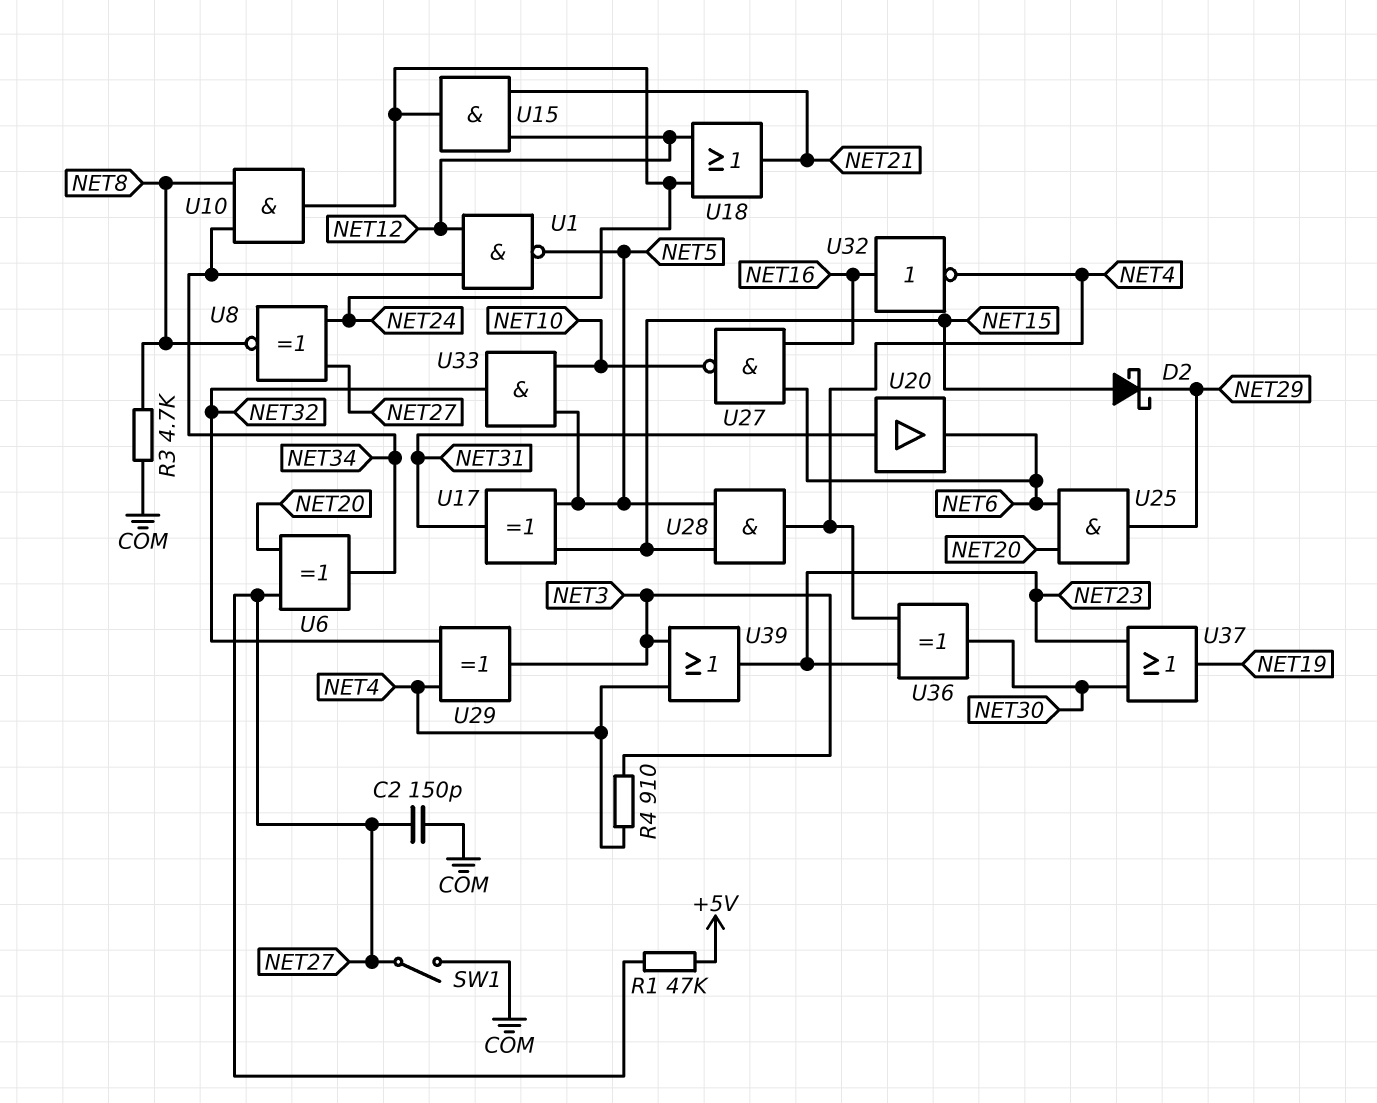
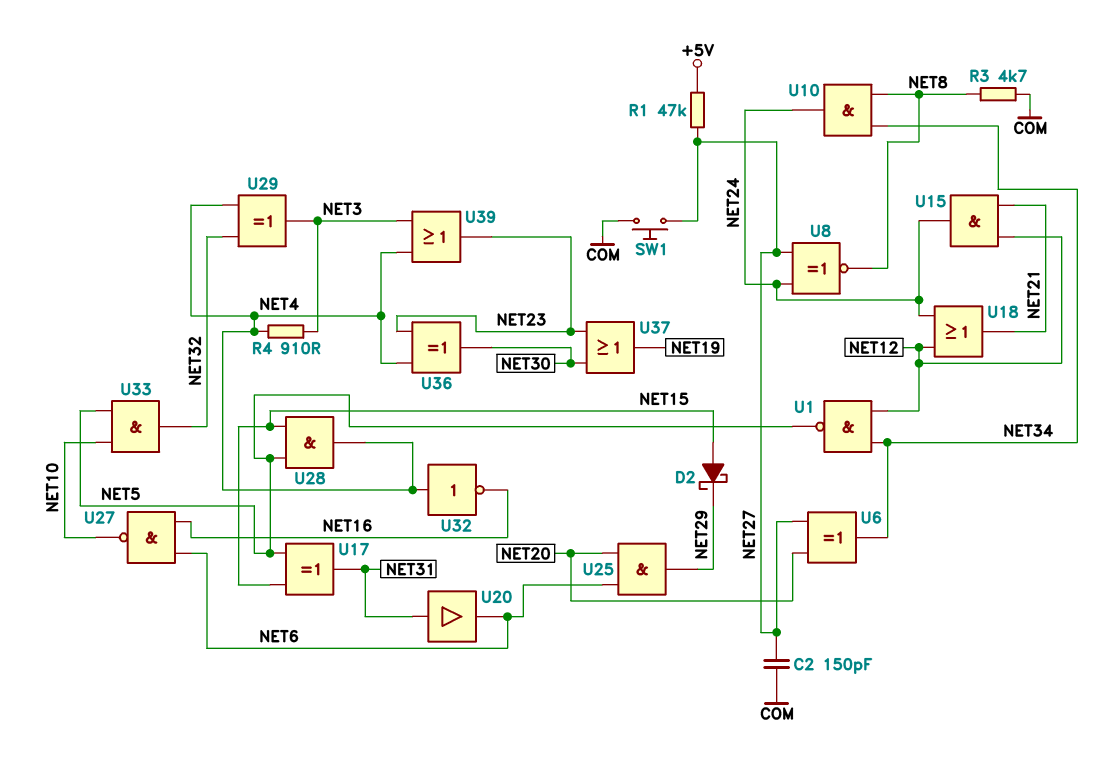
SW1: switch (COM, NET27) -> button (COM, NET27)
U32: NOT (in NET16, out NET4) -> NOT (in NET4, out NET16)

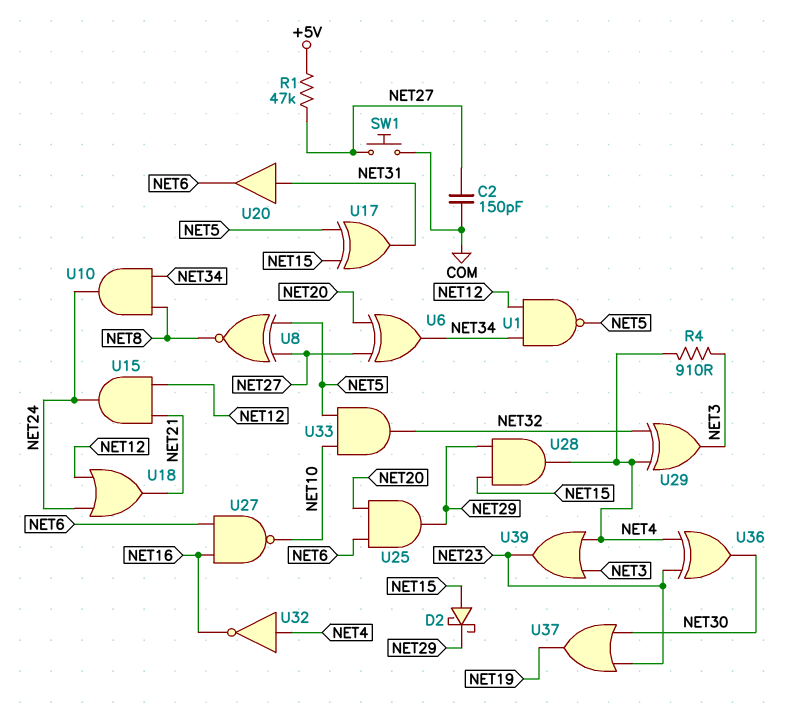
R3: 4.7k (COM, NET8) -> none
U8: XNOR (in NET24, in NET27, out NET8) -> XNOR (in NET5, in NET27, out NET8)
U28: AND (in NET5, in NET15, out NET4) -> AND (in NET15, in NET29, out NET4)

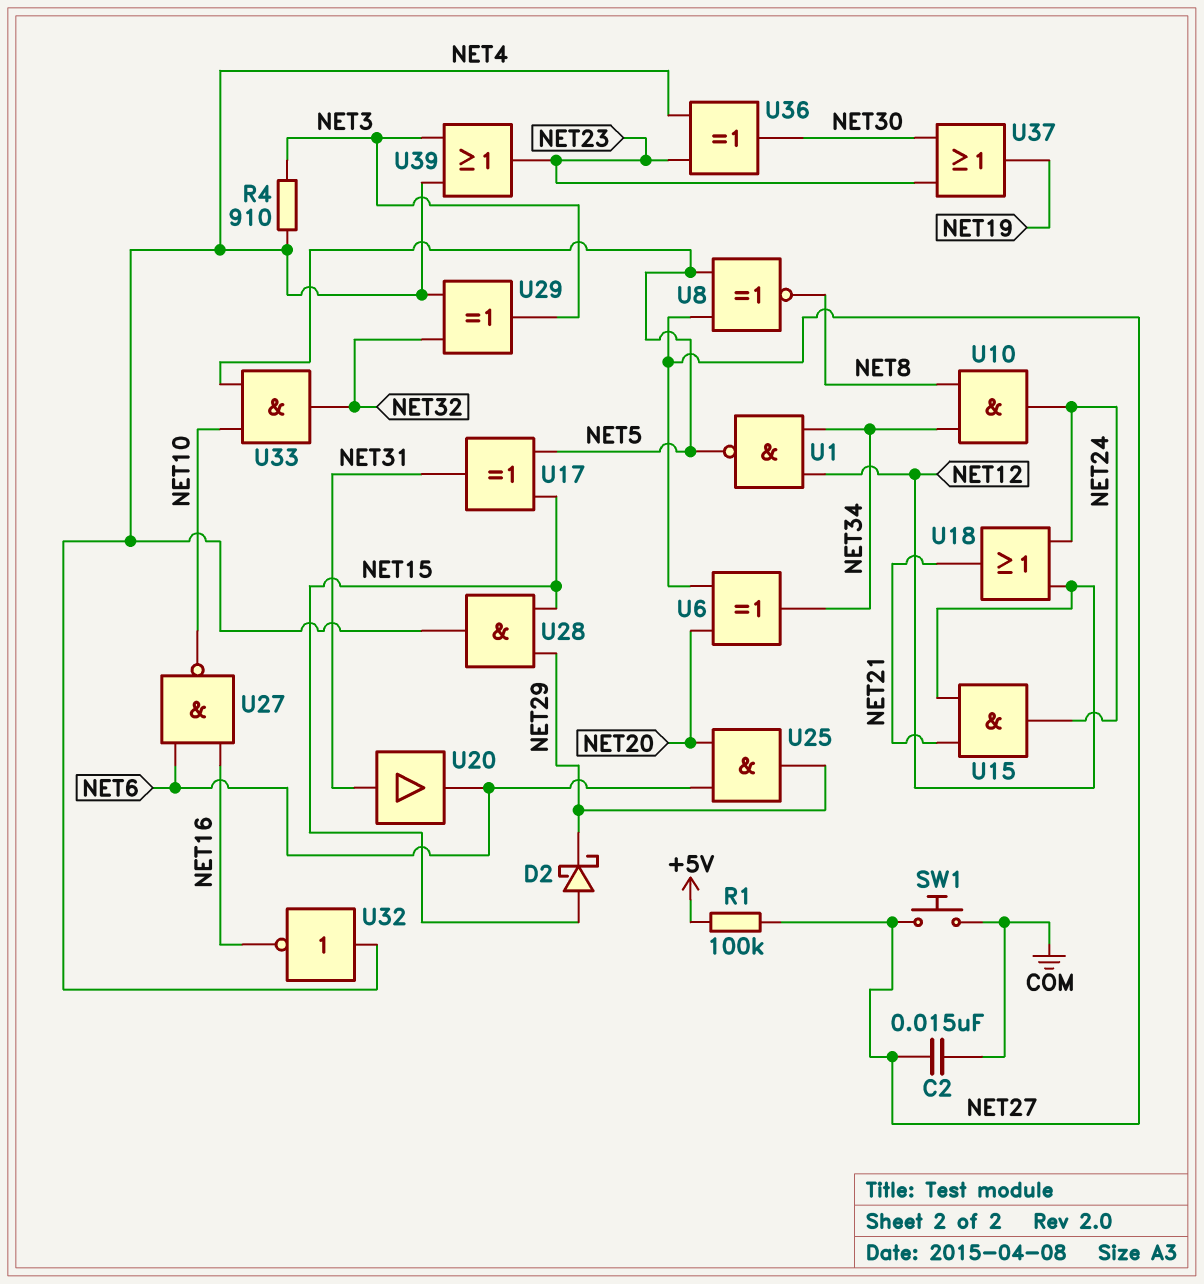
C2: 150pF (COM, NET27) -> 15nF (COM, NET27)
R1: 47k (+5V, NET27) -> 100k (+5V, NET27)

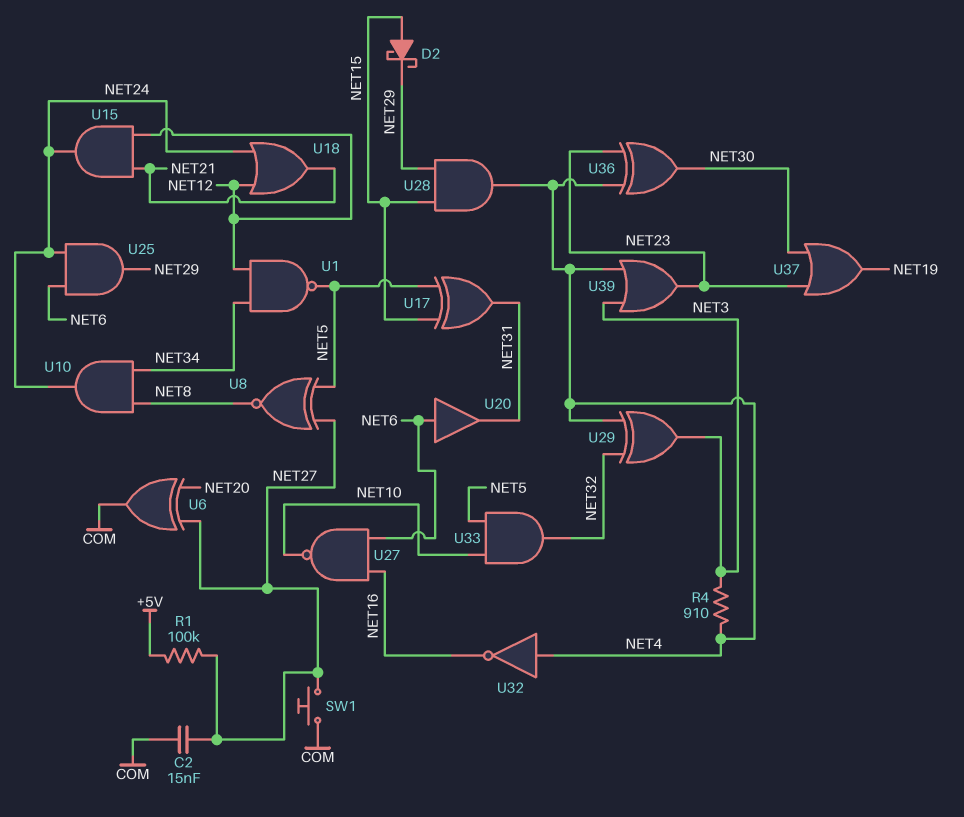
U6: XOR (in NET20, in NET27, out NET34) -> XOR (in NET20, in NET27, out COM)
U20: buffer (in NET31, out NET6) -> buffer (in NET6, out NET31)
U25: AND (in NET6, in NET20, out NET29) -> AND (in NET6, in NET24, out NET29)

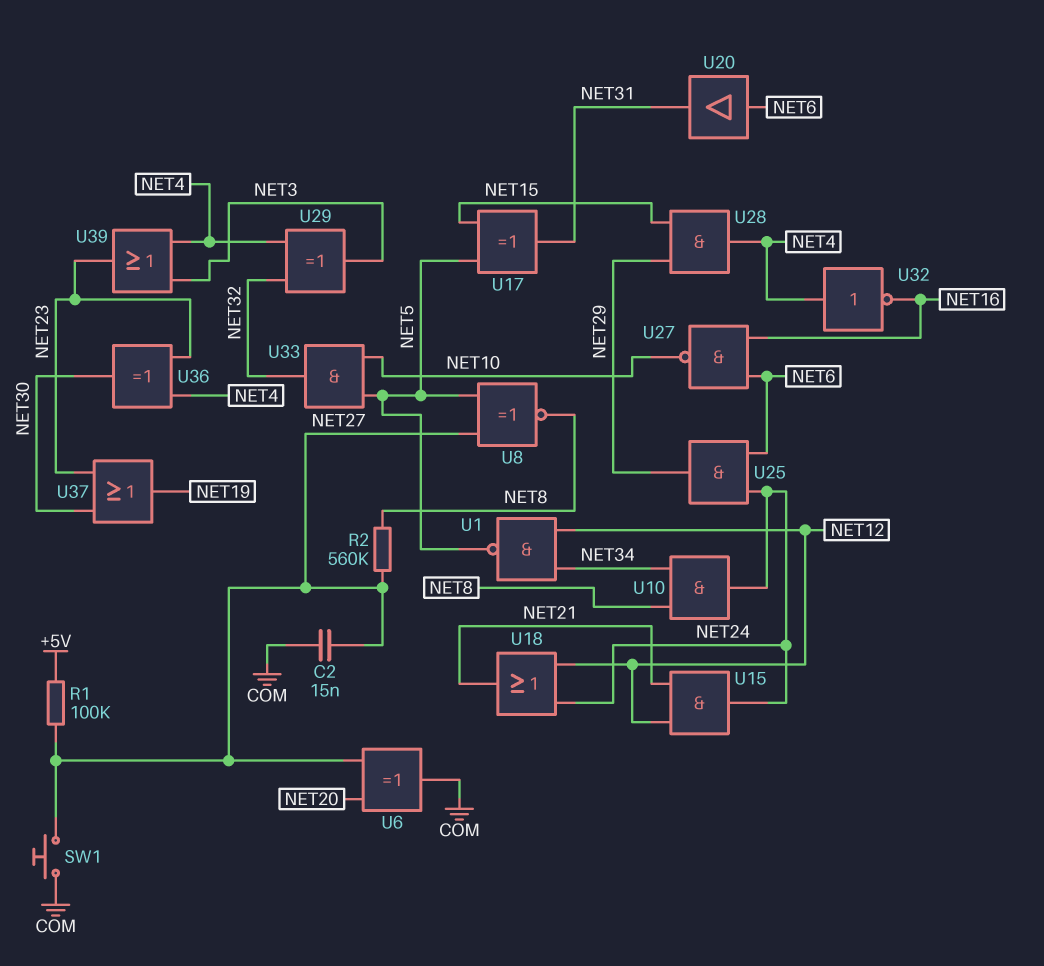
D2: schottky (A NET15, K NET29) -> none
R2: none -> 560k (NET8, NET27)
R4: 910 (NET3, NET4) -> none

